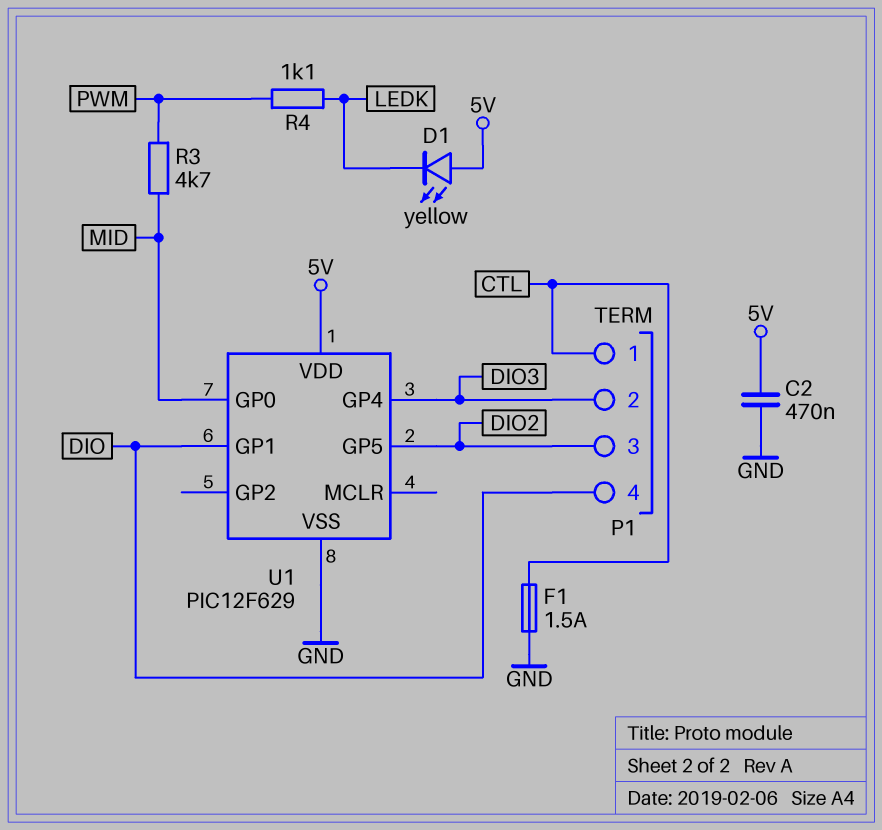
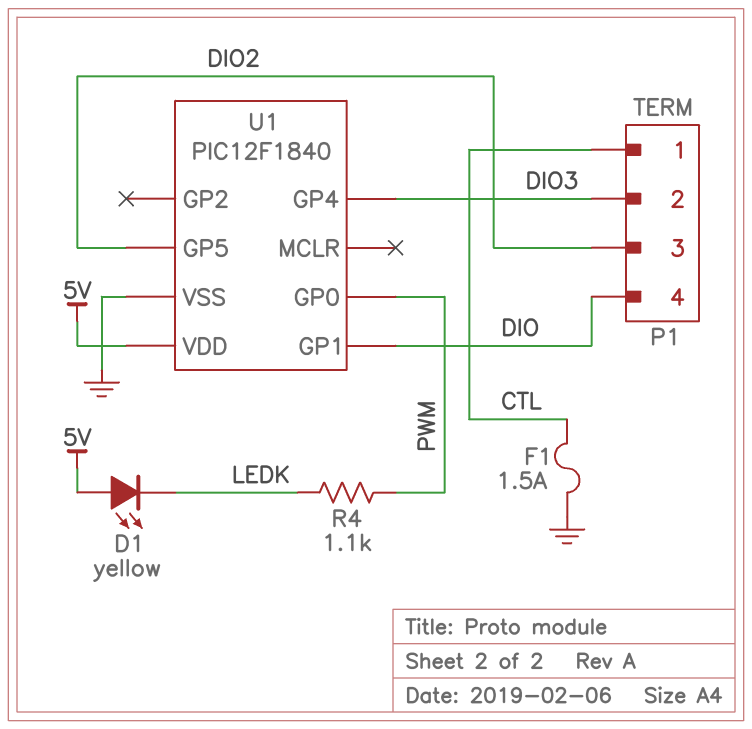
C2: 470nF (5V, GND) -> none
R3: 4.7k (MID, PWM) -> none
U1: PIC12F629 -> PIC12F1840
U1 pin GP0: MID -> PWM

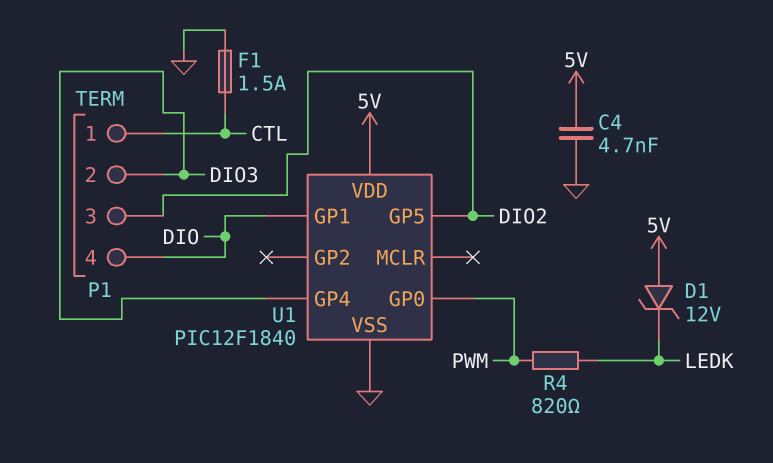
C4: none -> 4.7nF (5V, GND)
D1: LED yellow (A 5V, K LEDK) -> zener 12V (A 5V, K LEDK)
R4: 1.1k (LEDK, PWM) -> 820 (LEDK, PWM)

